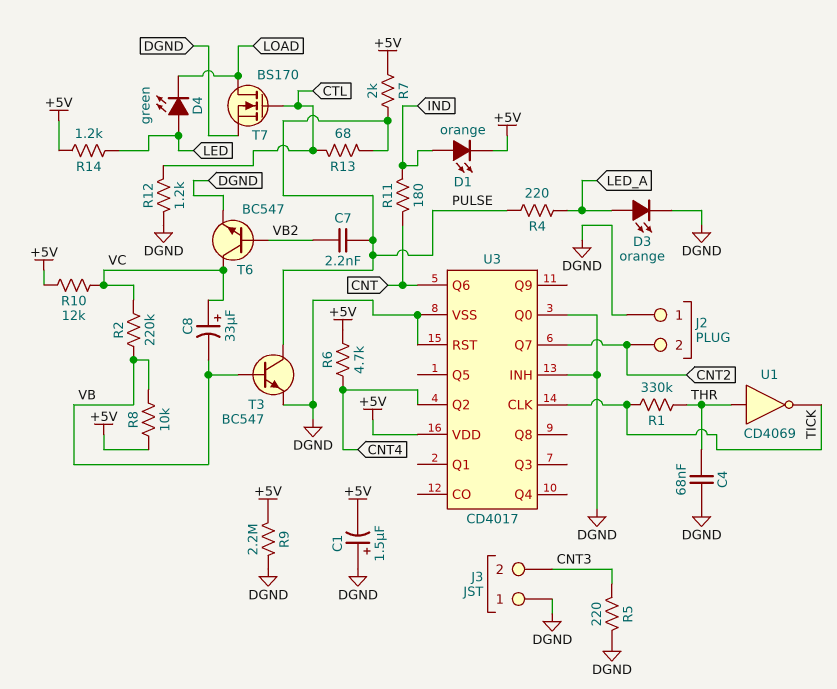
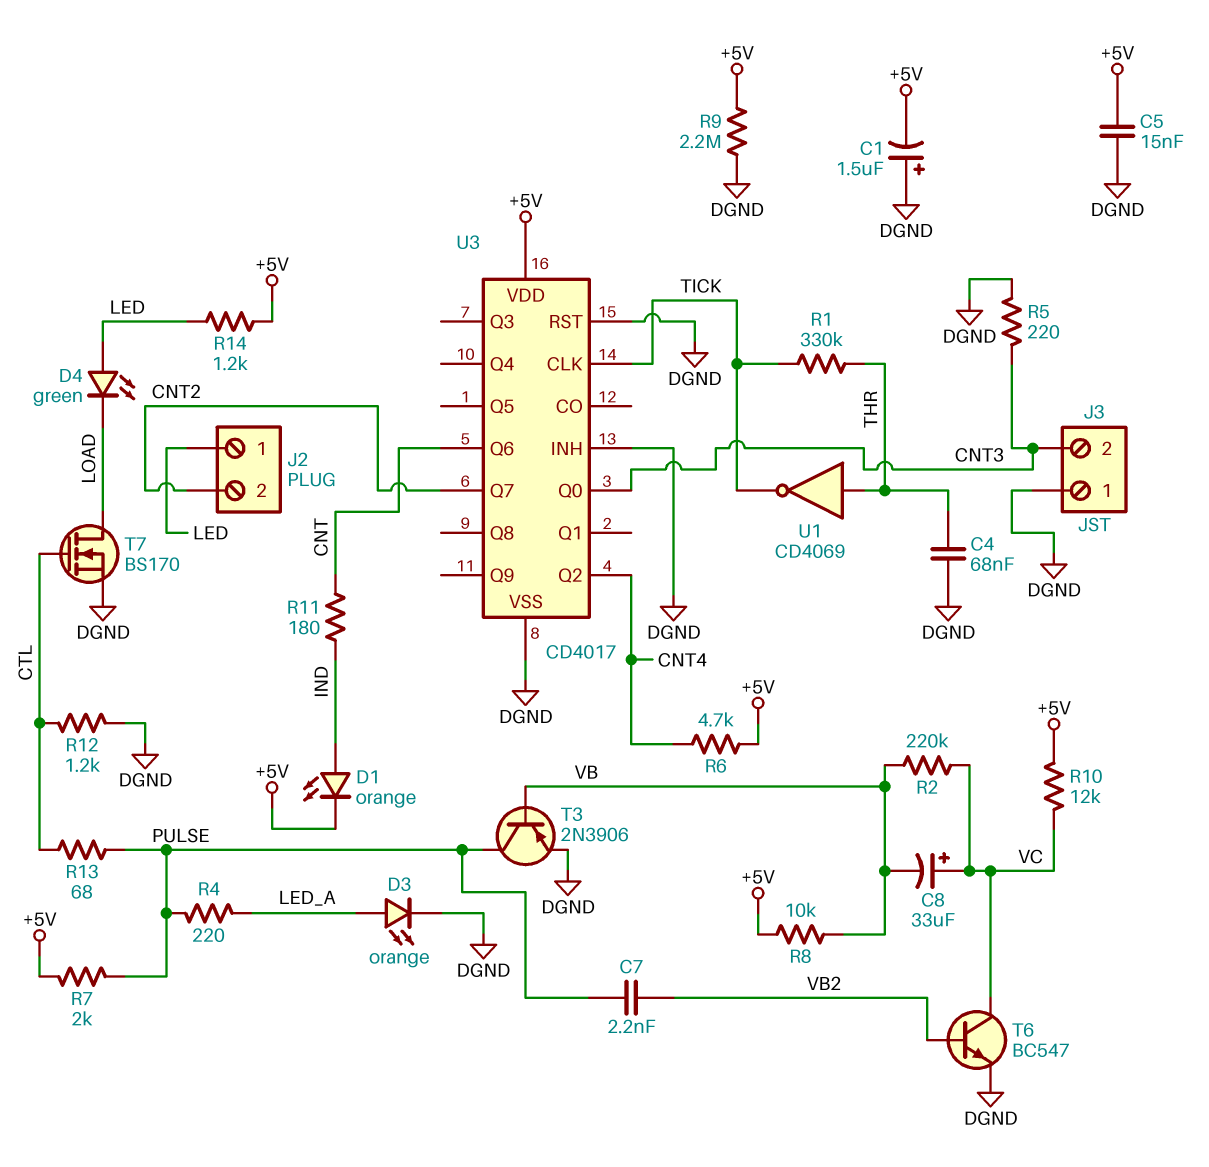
C5: none -> 15nF (+5V, DGND)
J2 pin 1: DGND -> LED
T3: NPN BC547 (B VB, C PULSE, E DGND) -> PNP 2N3906 (B VB, C PULSE, E DGND)
U3 pin Q0: DGND -> CNT3

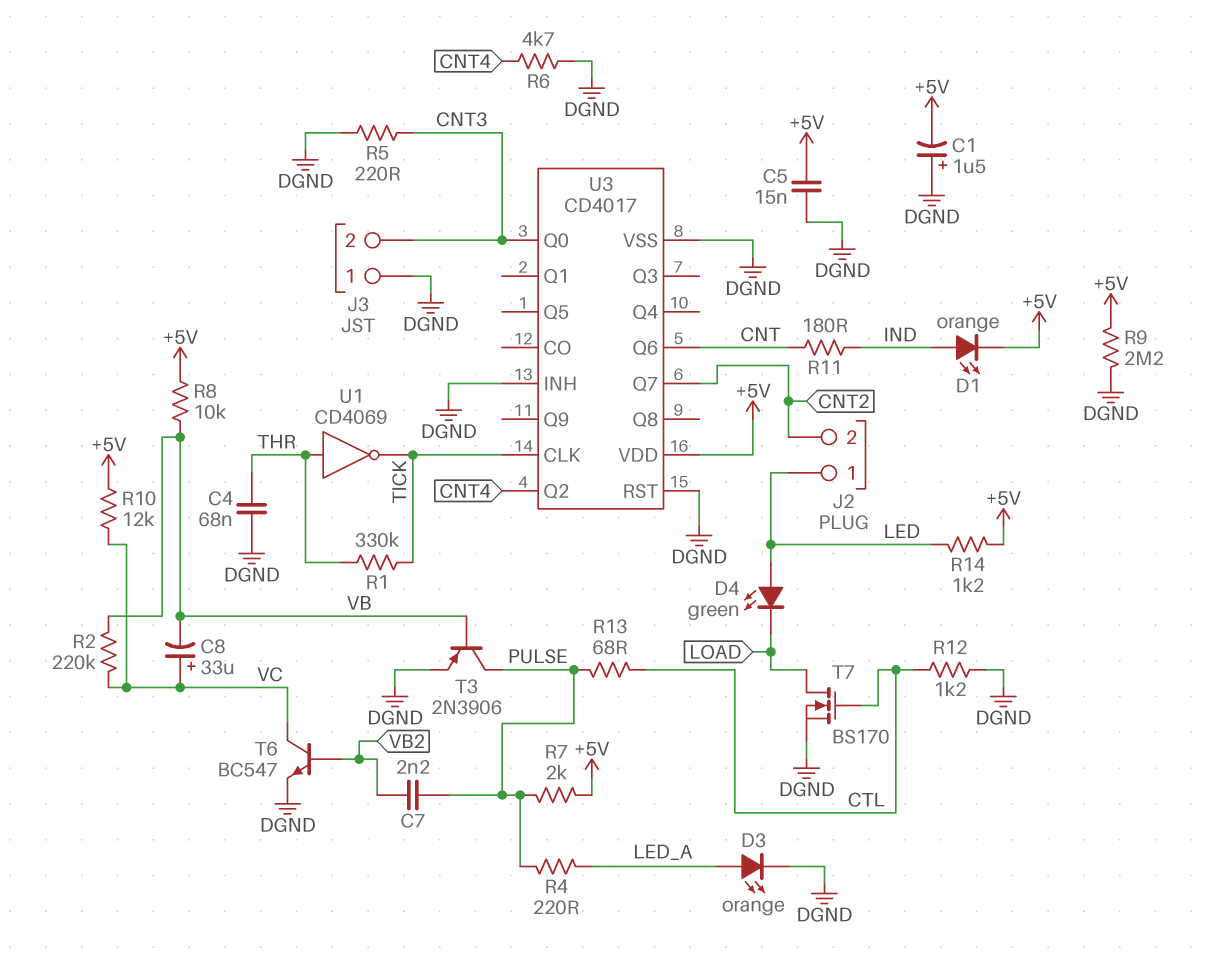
R6: 4.7k (+5V, CNT4) -> 4.7k (CNT4, DGND)

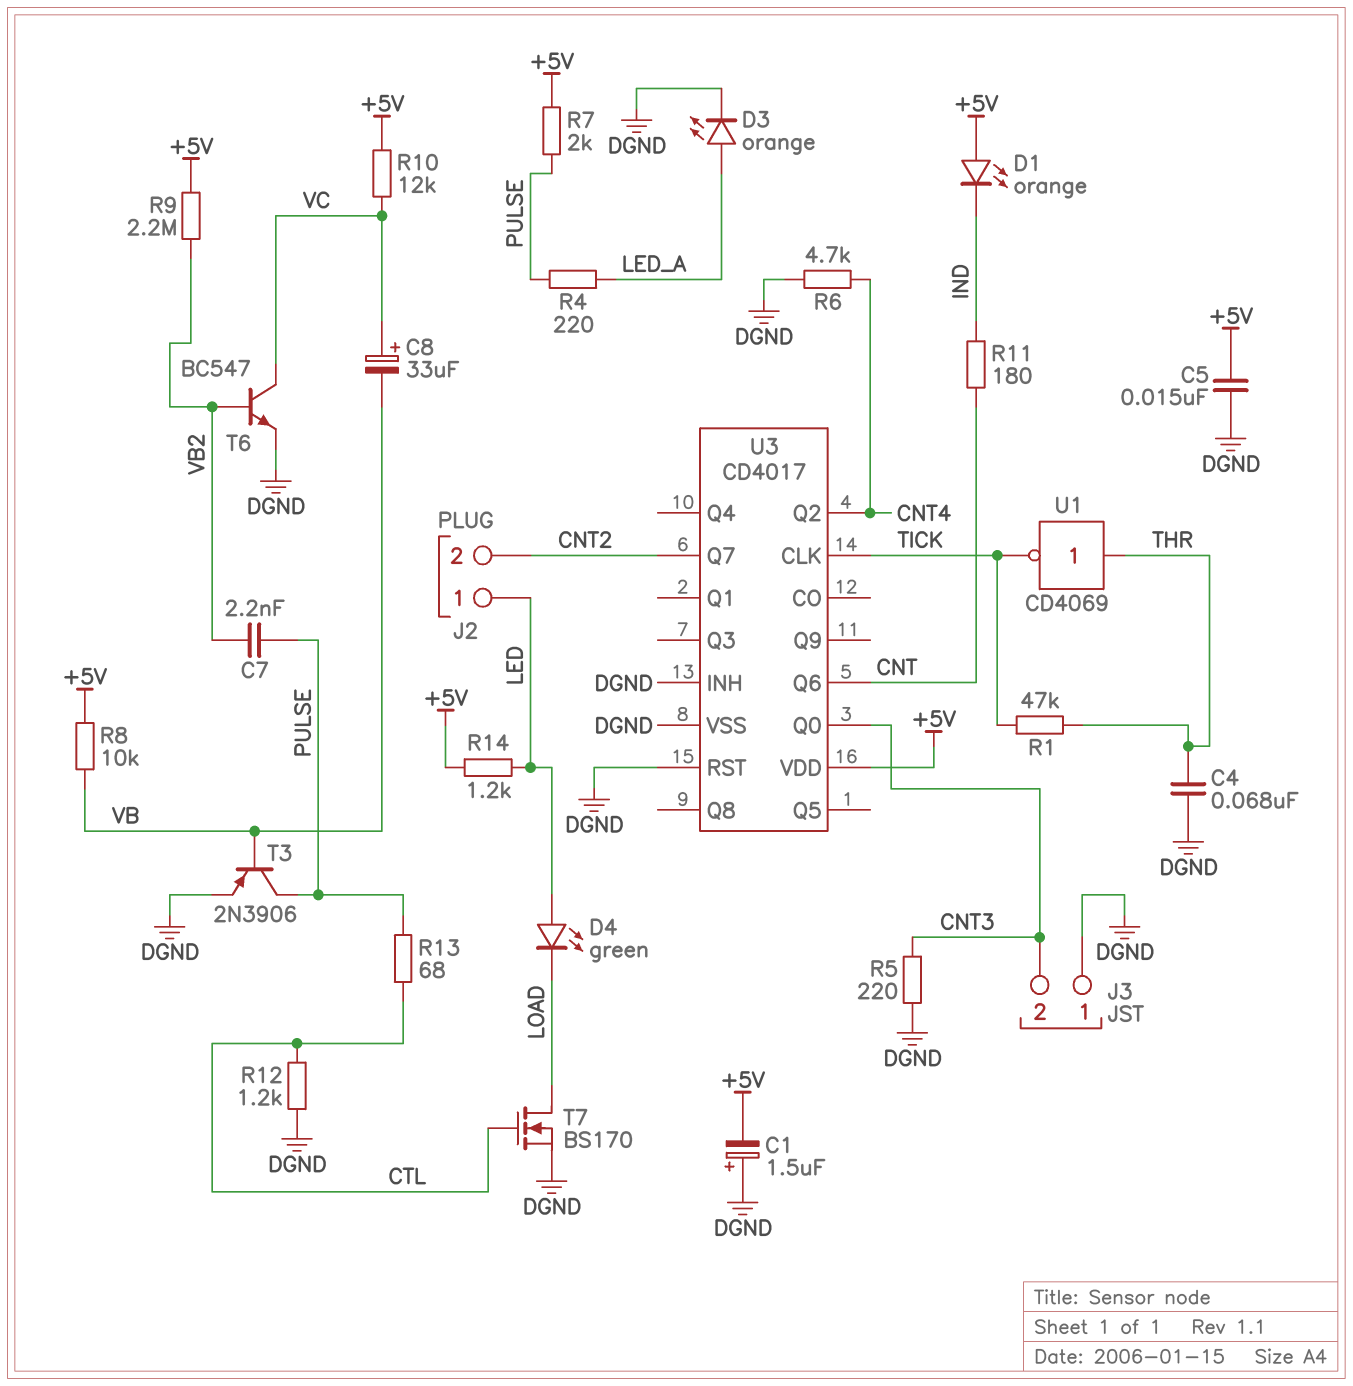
D1: LED orange (A IND, K +5V) -> LED orange (A +5V, K IND)
R1: 330k (THR, TICK) -> 47k (THR, TICK)
R2: 220k (VB, VC) -> none
R9: 2.2M (+5V, DGND) -> 2.2M (+5V, VB2)

